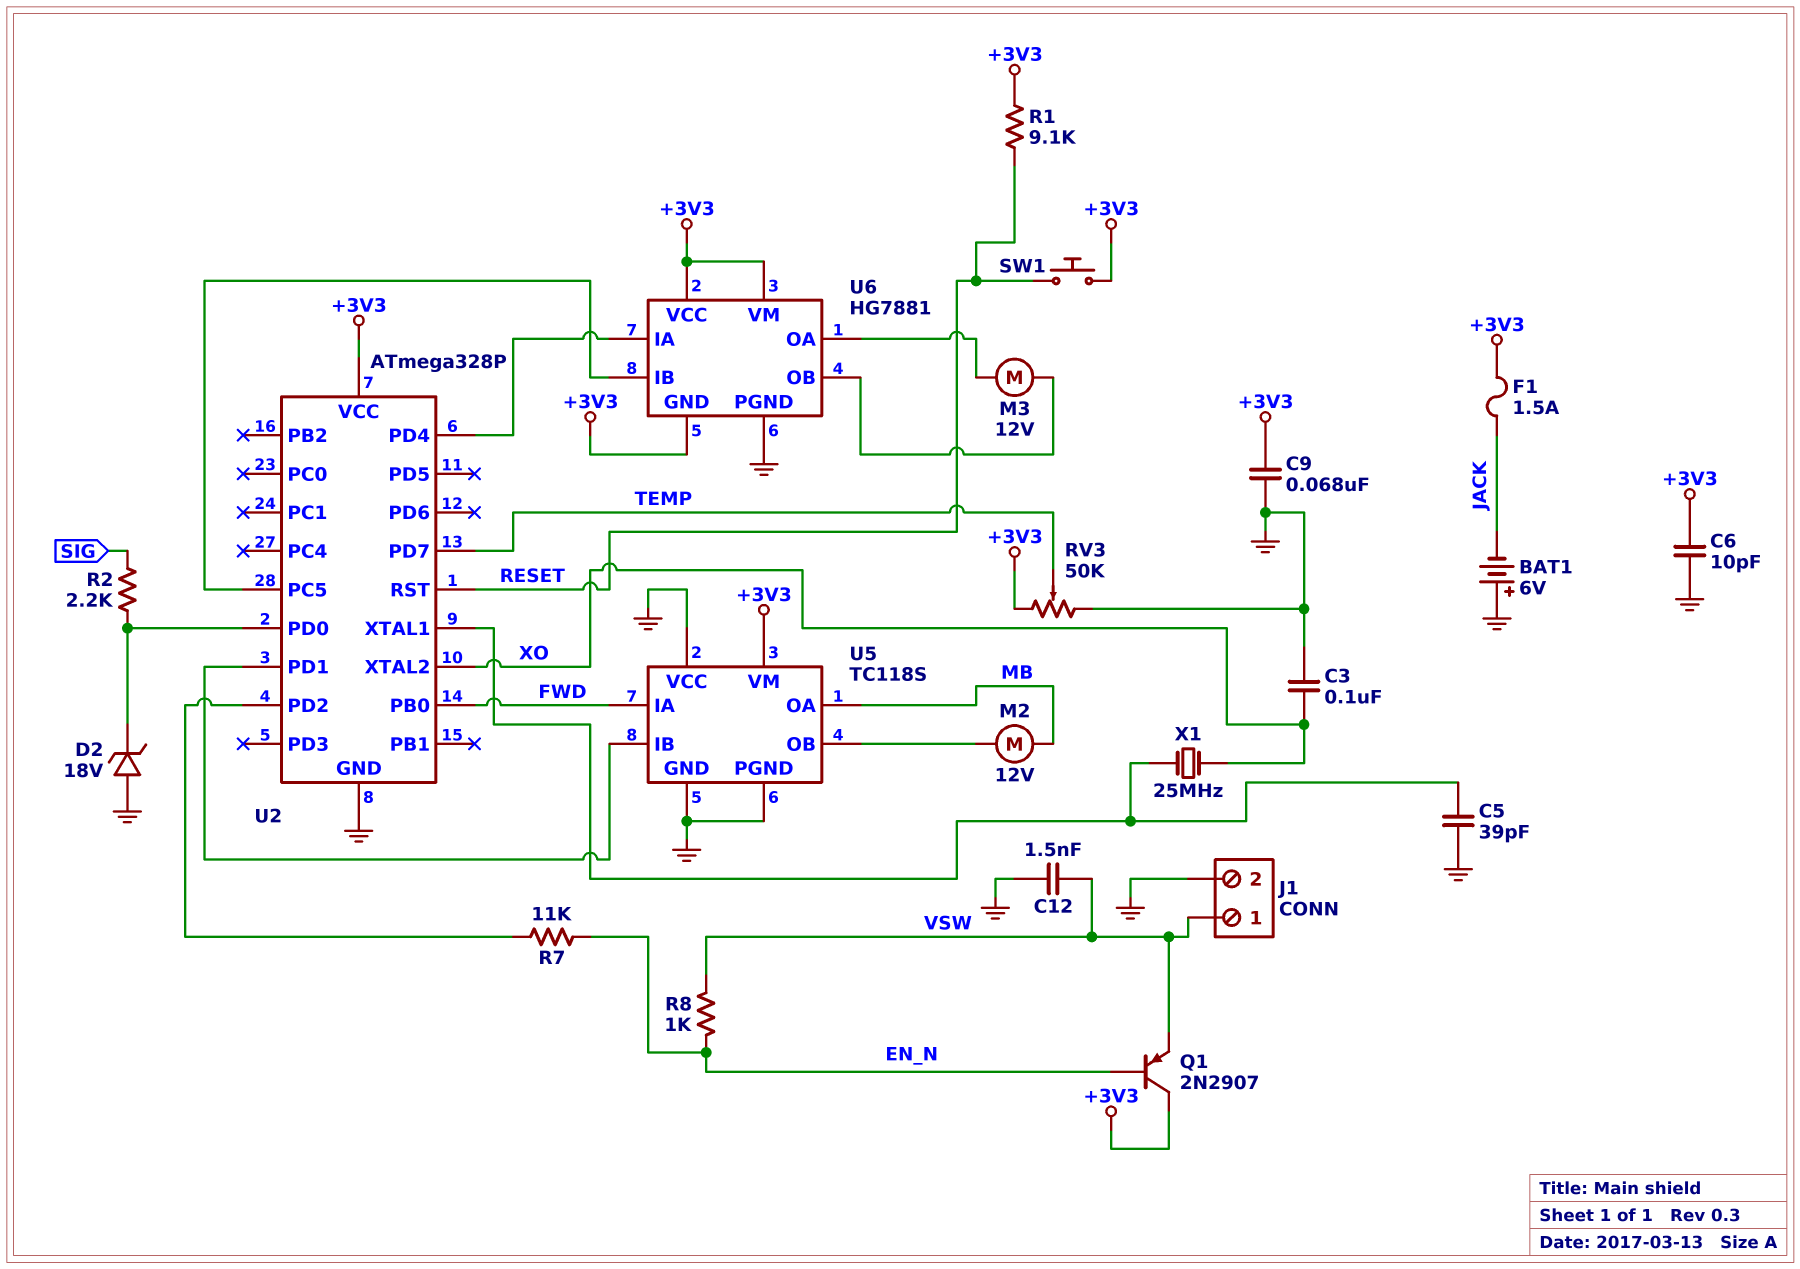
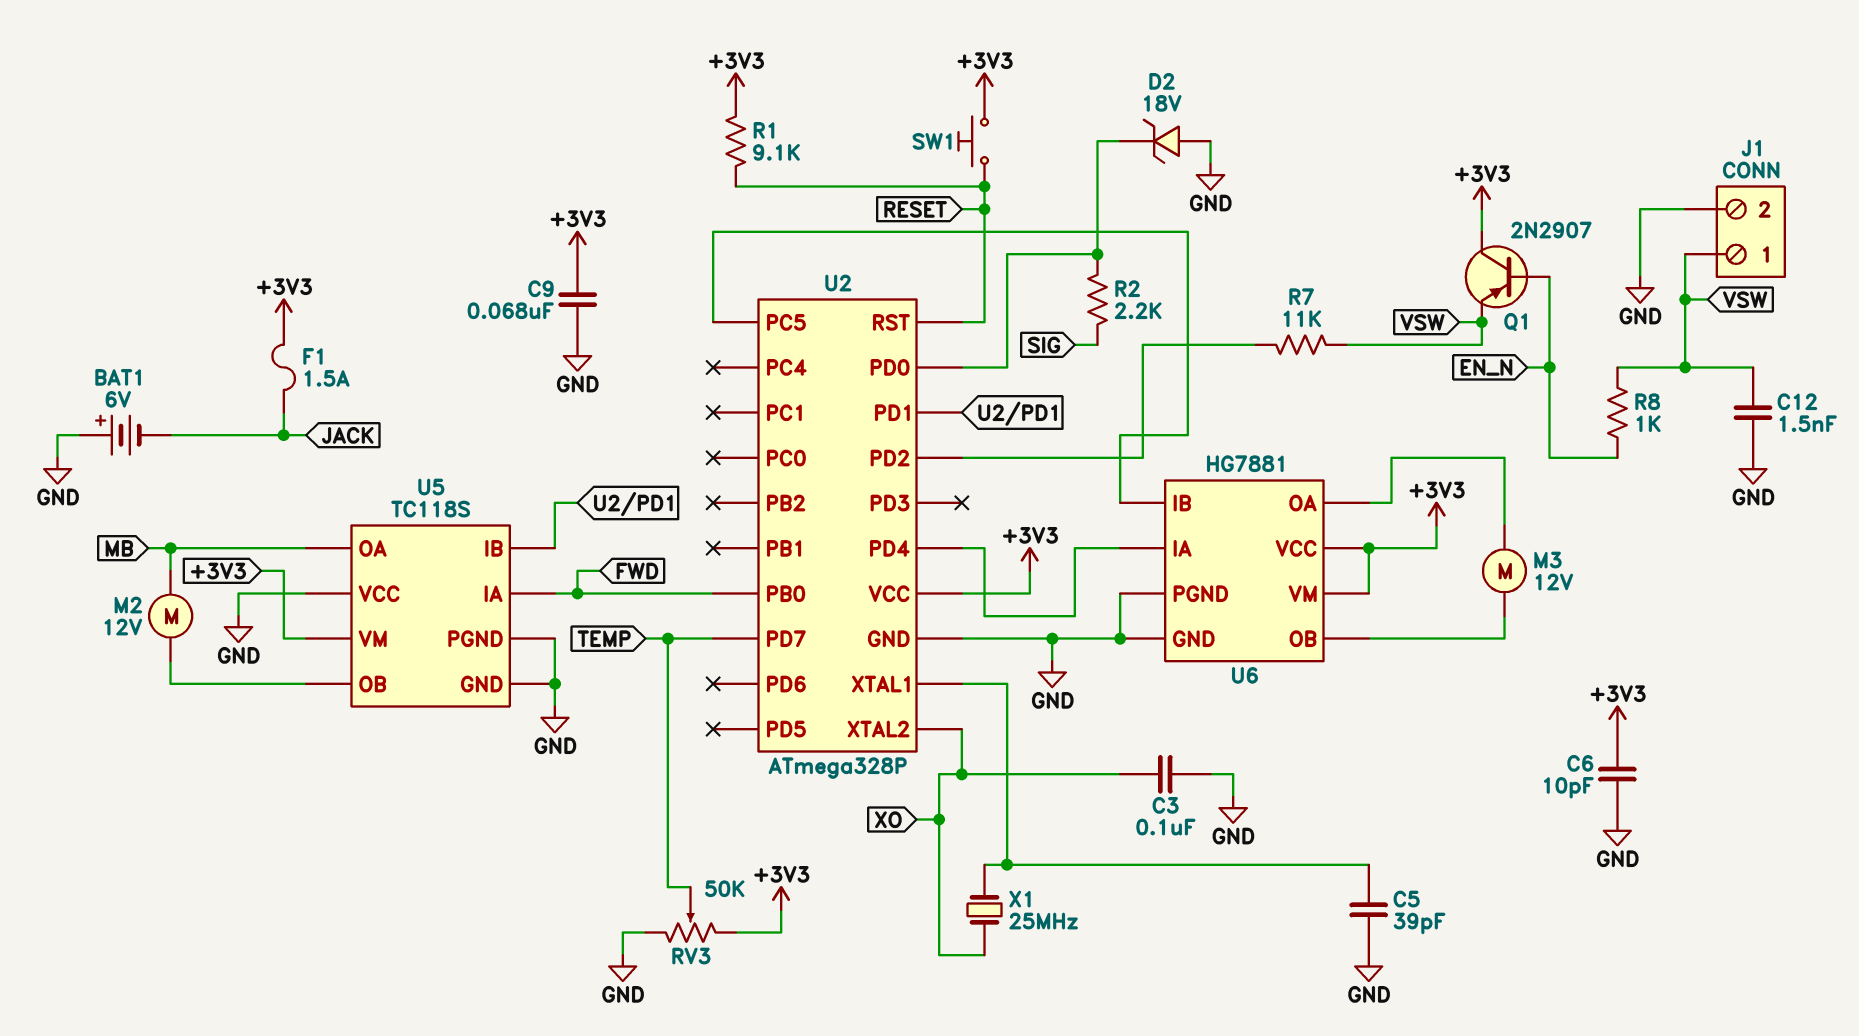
R7: 11k (EN_N, U2/PD2) -> 11k (U2/PD2, VSW)
U6 pin GND: +3V3 -> GND

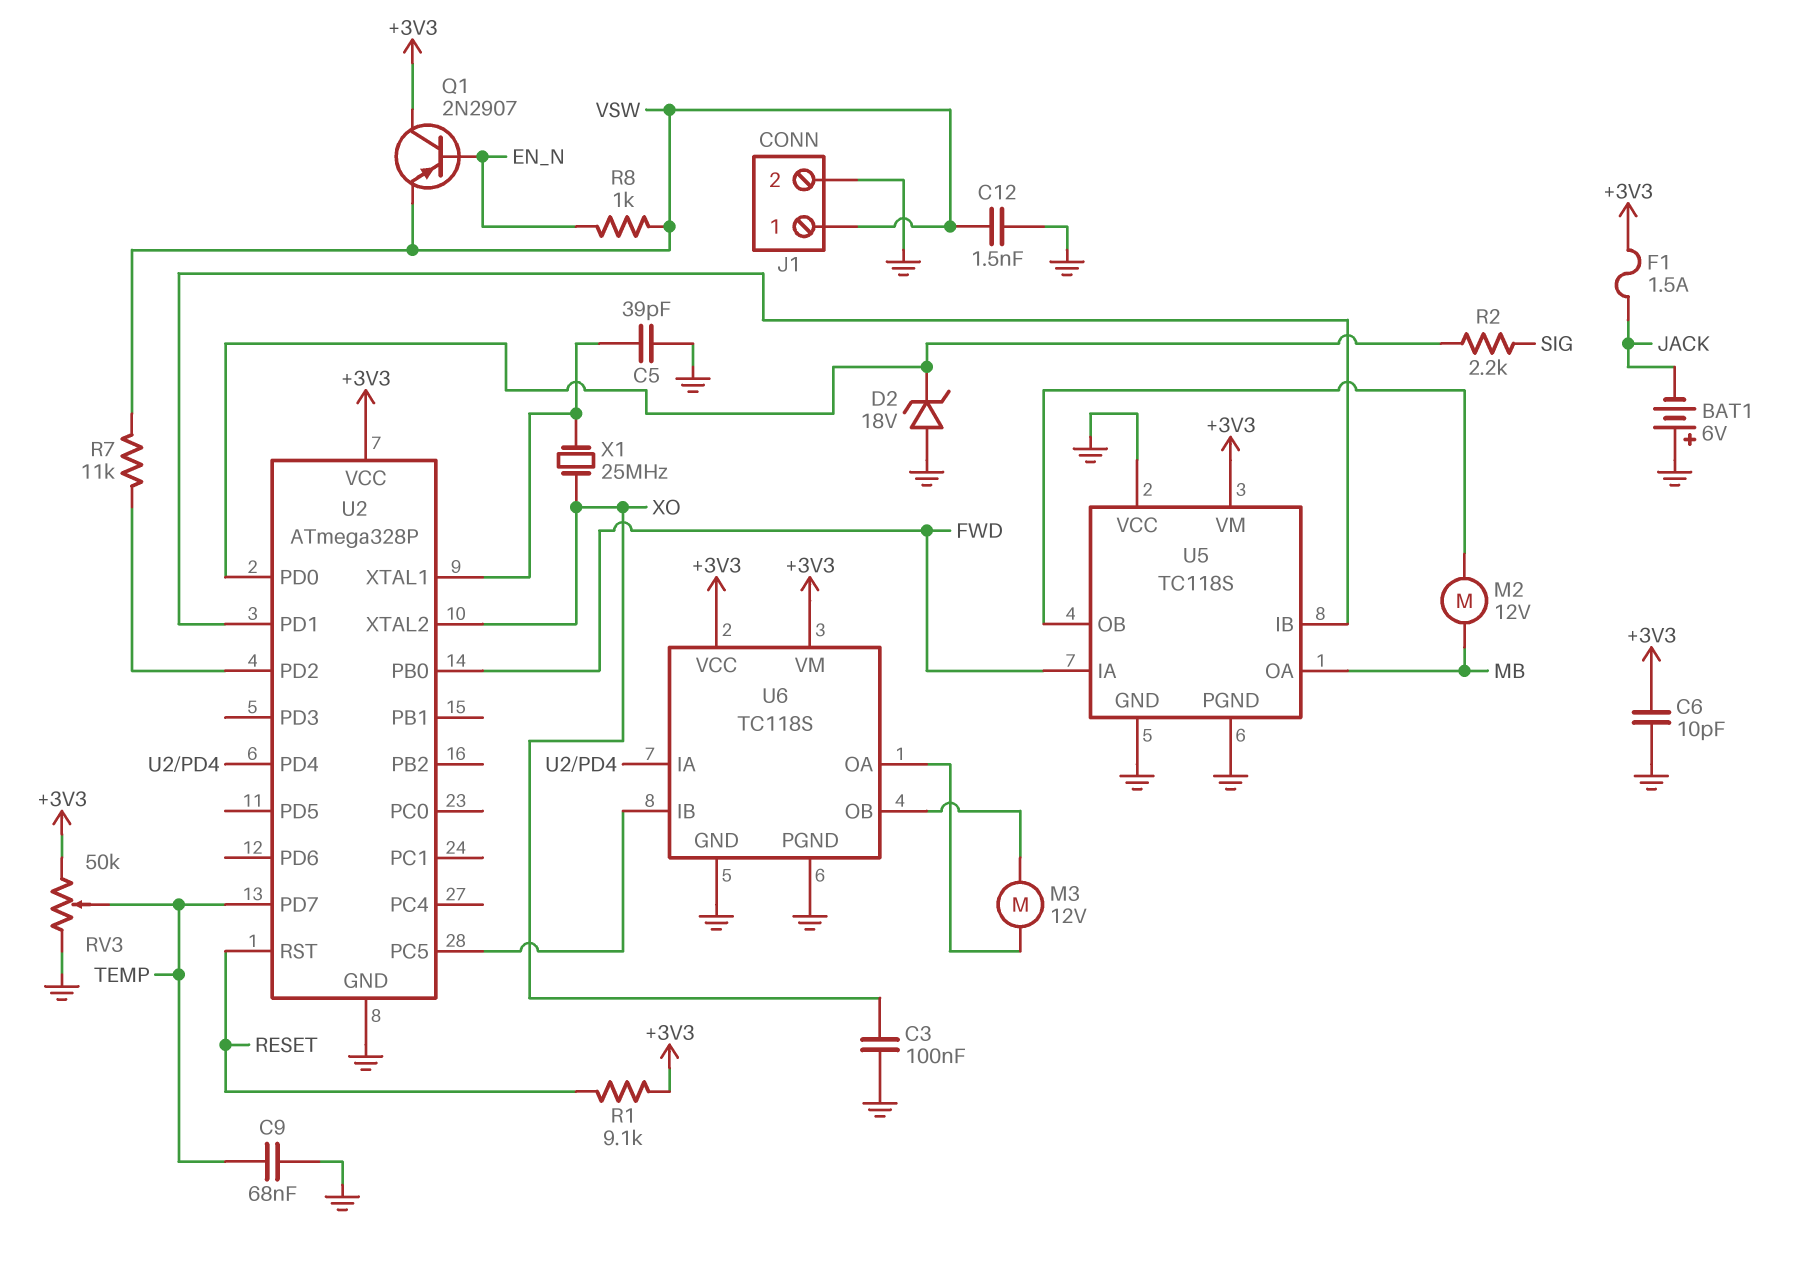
C9: 68nF (+3V3, GND) -> 68nF (GND, TEMP)
SW1: button (+3V3, RESET) -> none
U6: HG7881 -> TC118S

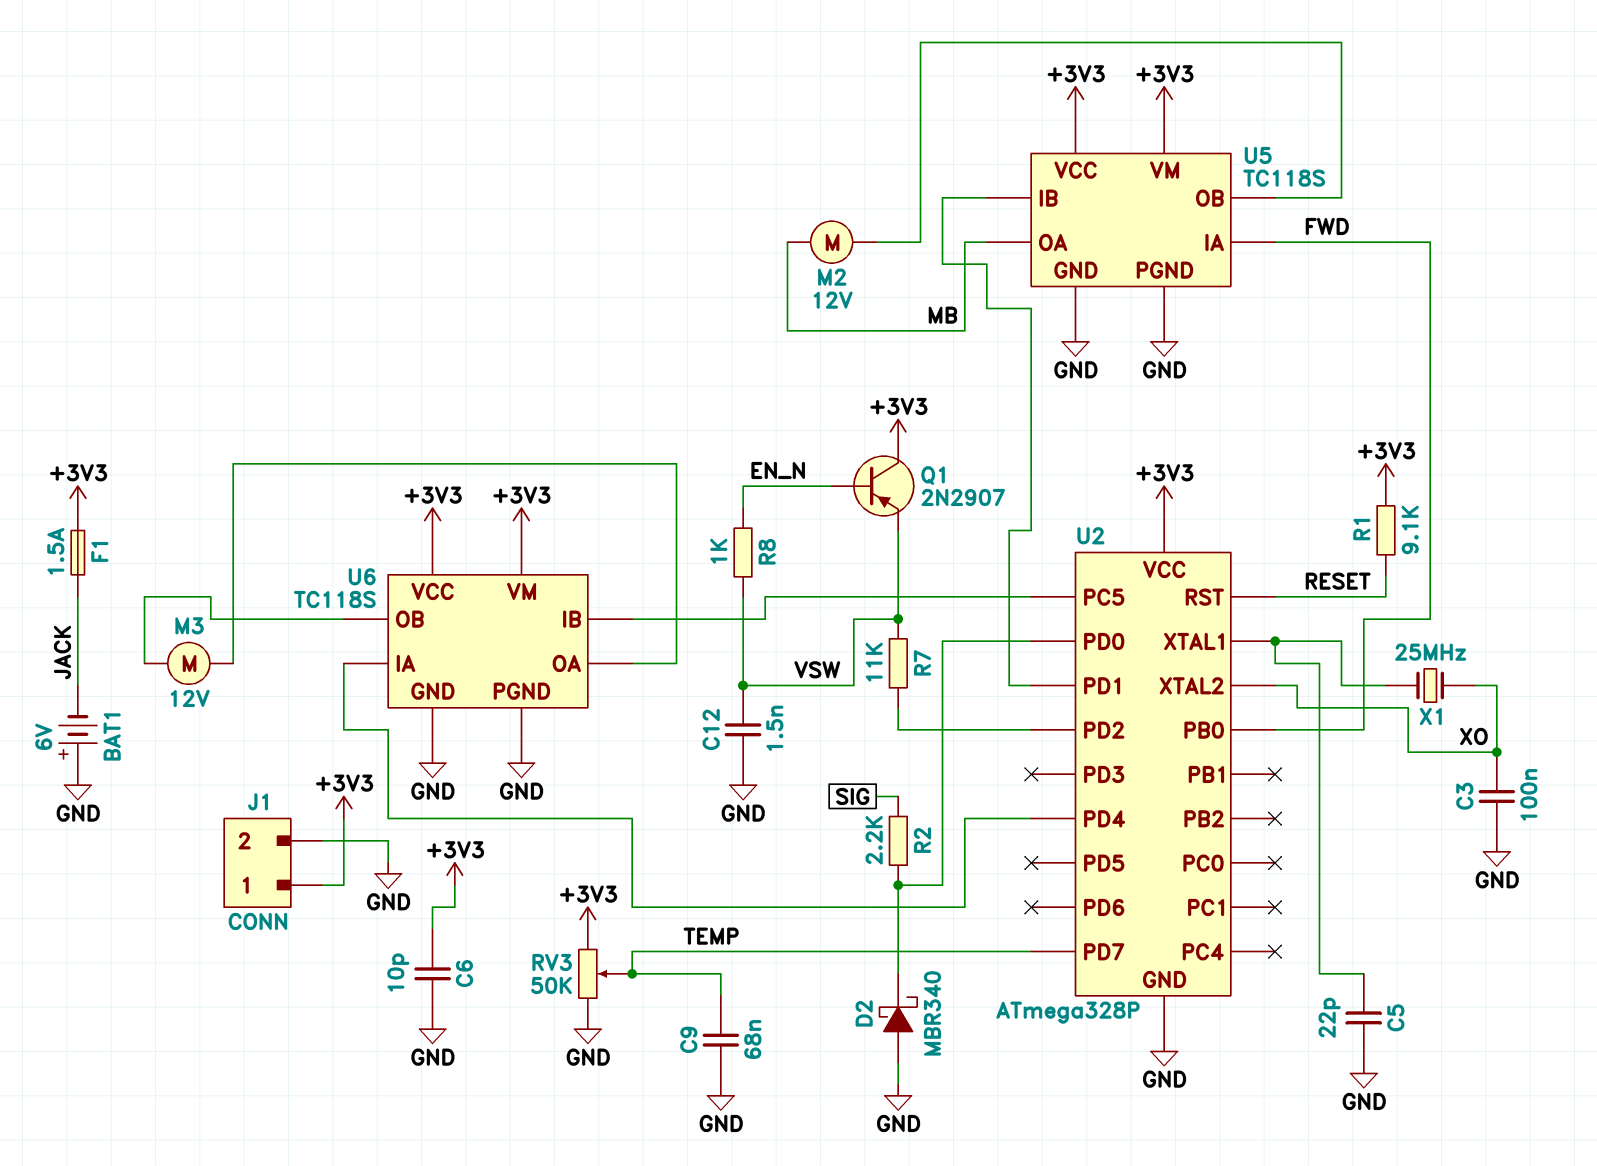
C5: 39pF (GND, U2/XTAL1) -> 22pF (GND, U2/XTAL1)
D2: zener 18V (A GND, K U2/PD0) -> schottky MBR340 (A GND, K U2/PD0)
J1 pin 1: VSW -> +3V3
U5 pin VCC: GND -> +3V3

